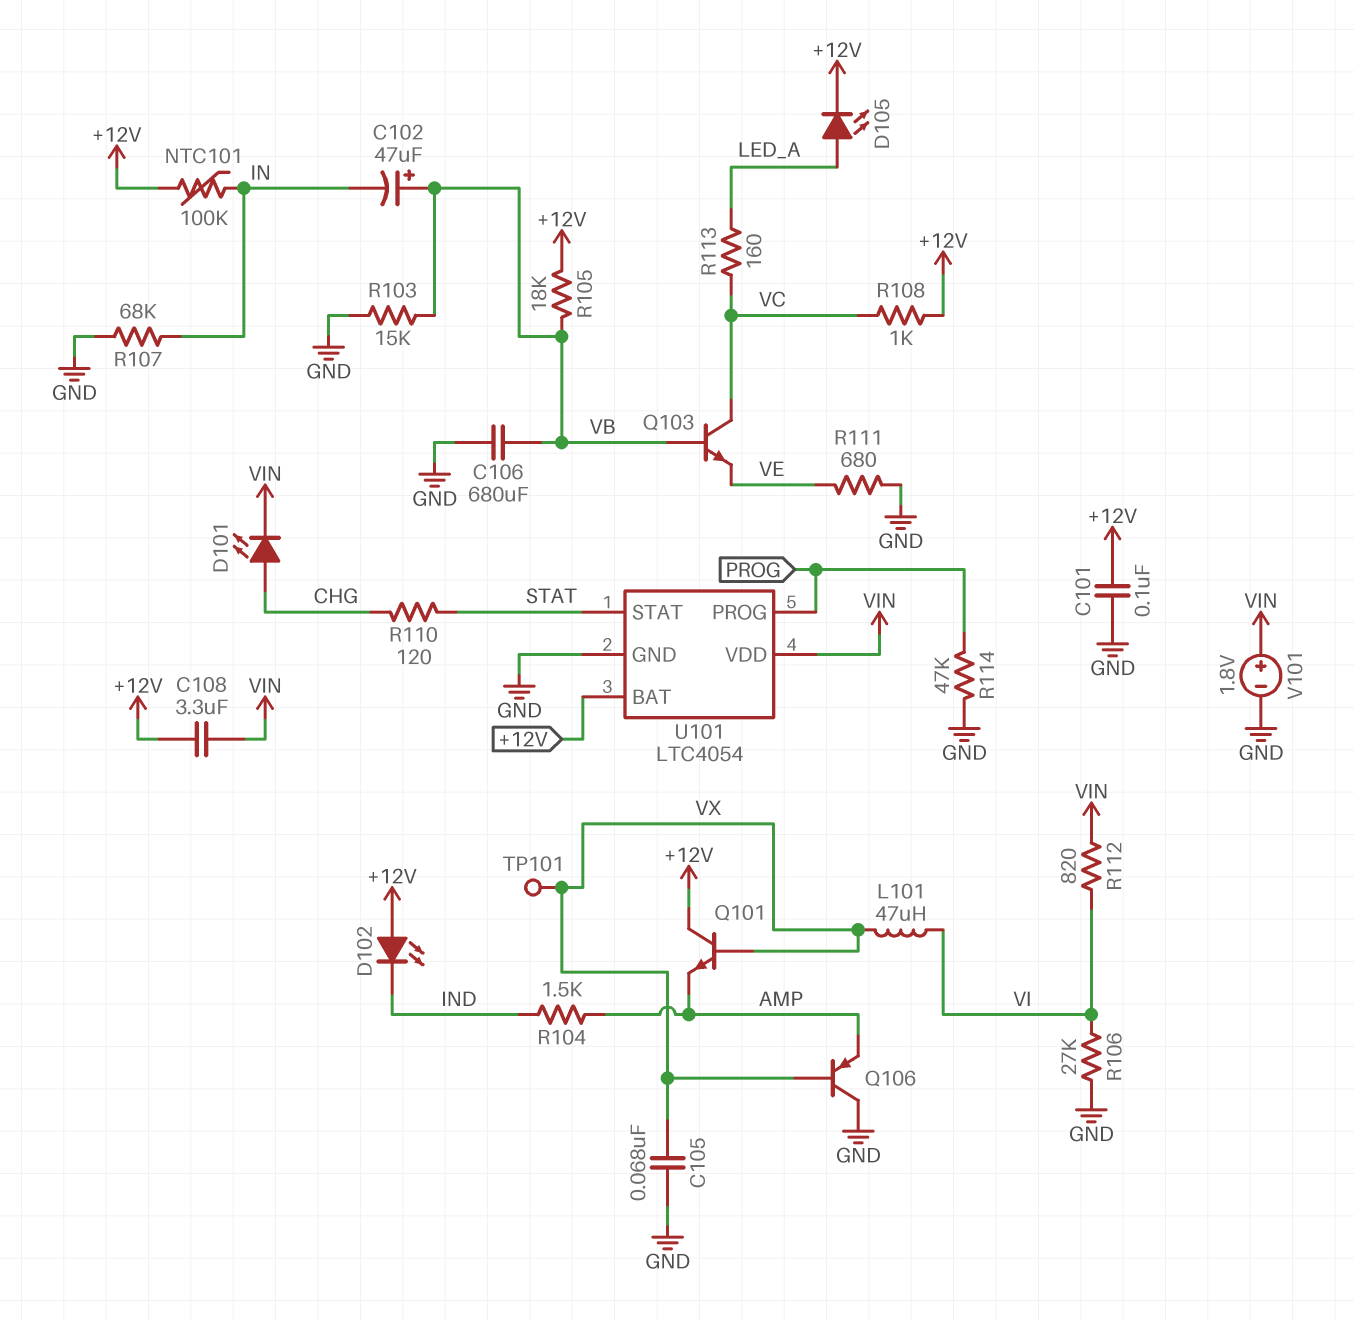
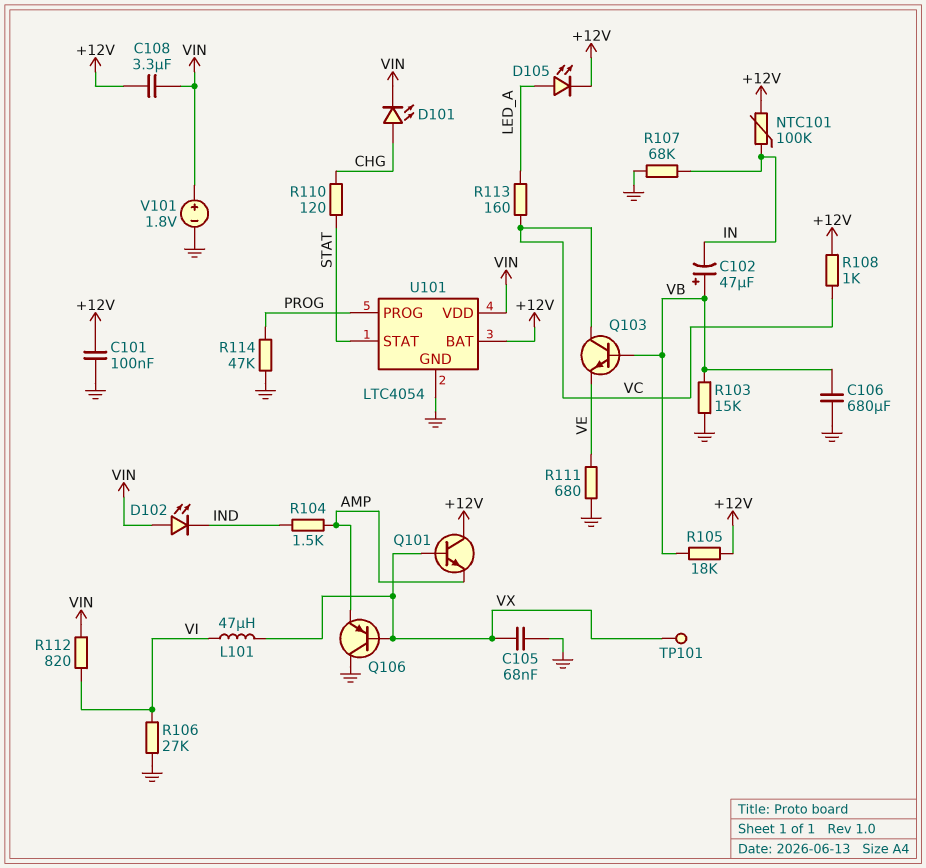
D102: LED (A +12V, K IND) -> LED (A VIN, K IND)

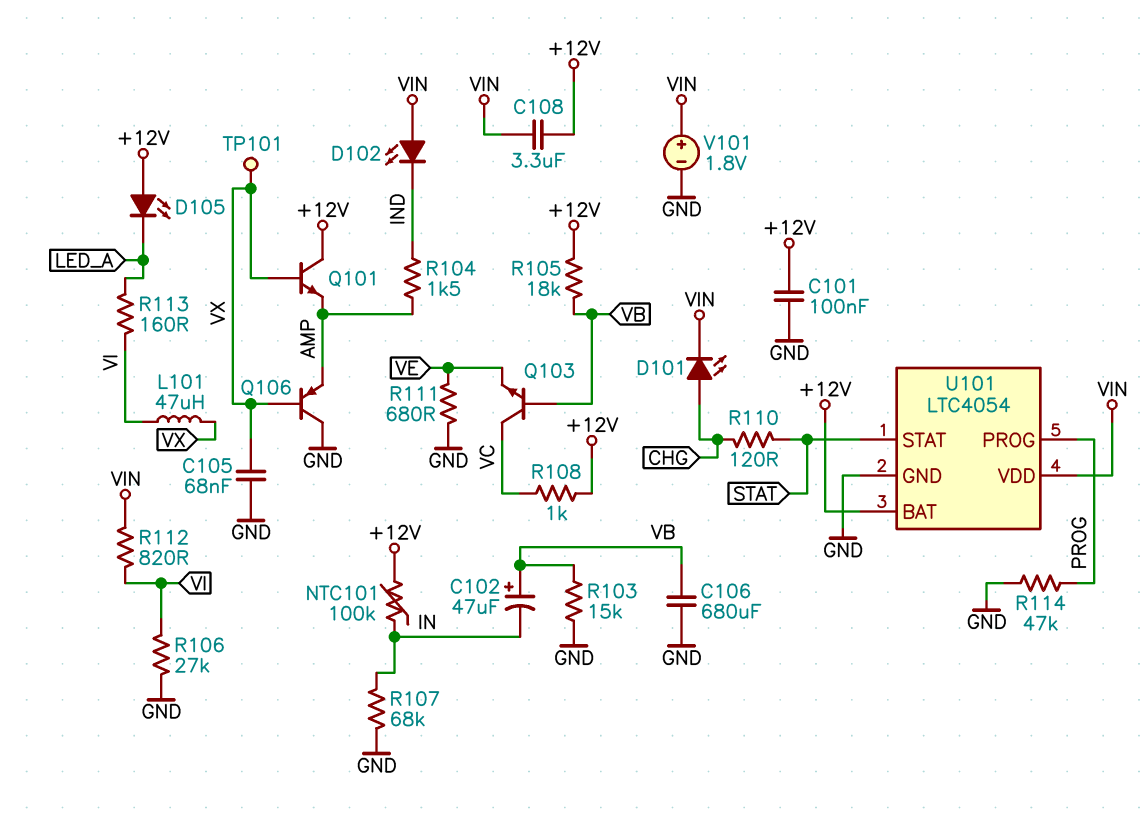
D105: LED (A LED_A, K +12V) -> LED (A +12V, K LED_A)
R113: 160 (LED_A, VC) -> 160 (LED_A, VI)

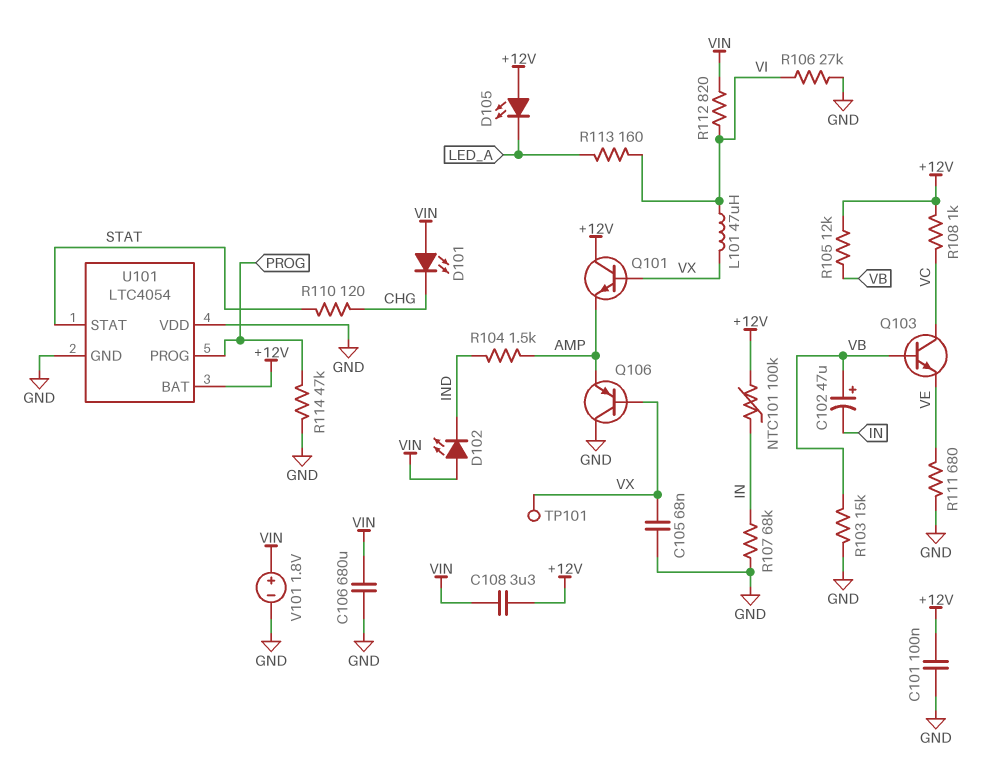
C106: 680uF (GND, VB) -> 680uF (GND, VIN)
D101: LED (A CHG, K VIN) -> LED (A VIN, K CHG)
R105: 18k (+12V, VB) -> 12k (+12V, VB)
U101 pin VDD: VIN -> GND

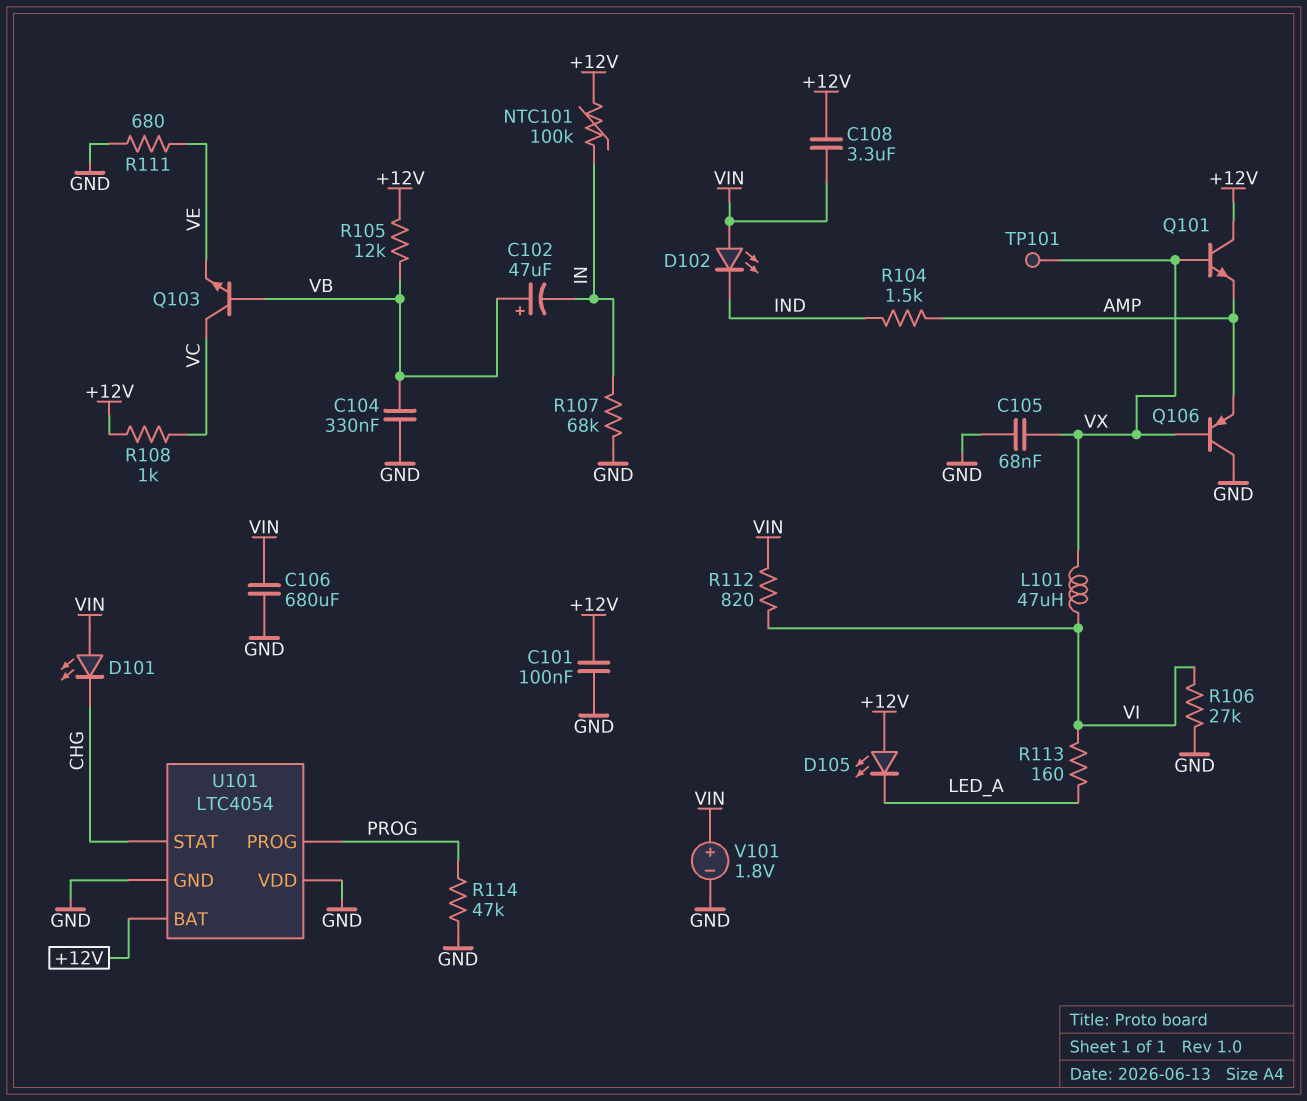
C104: none -> 330nF (GND, VB)
R103: 15k (GND, VB) -> none
R110: 120 (CHG, STAT) -> none
U101 pin STAT: STAT -> CHG

